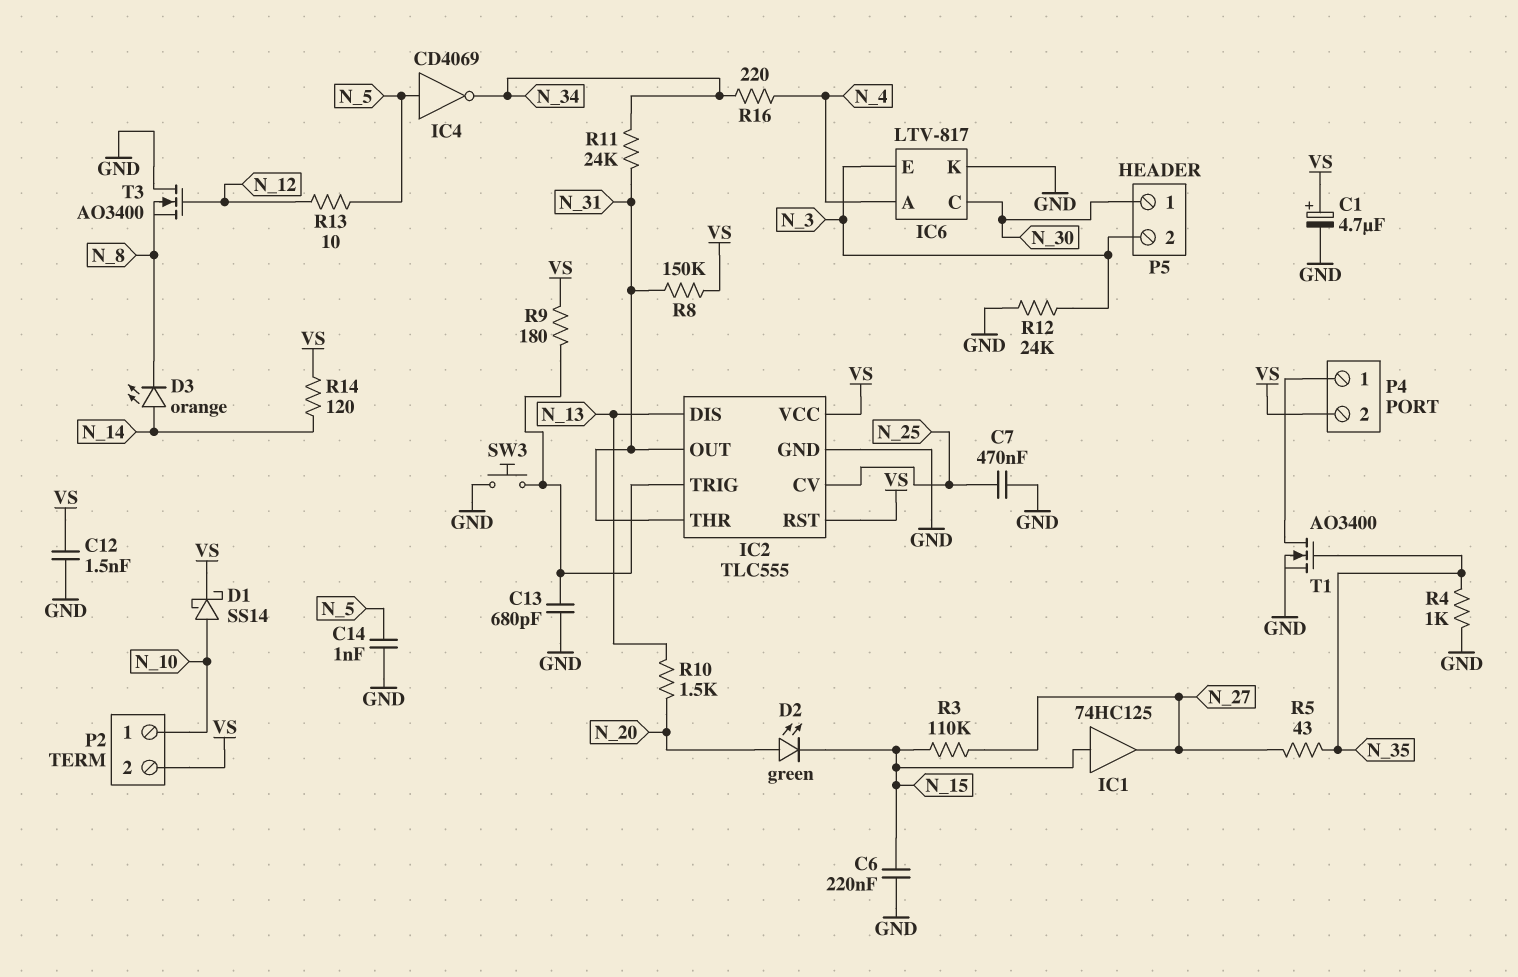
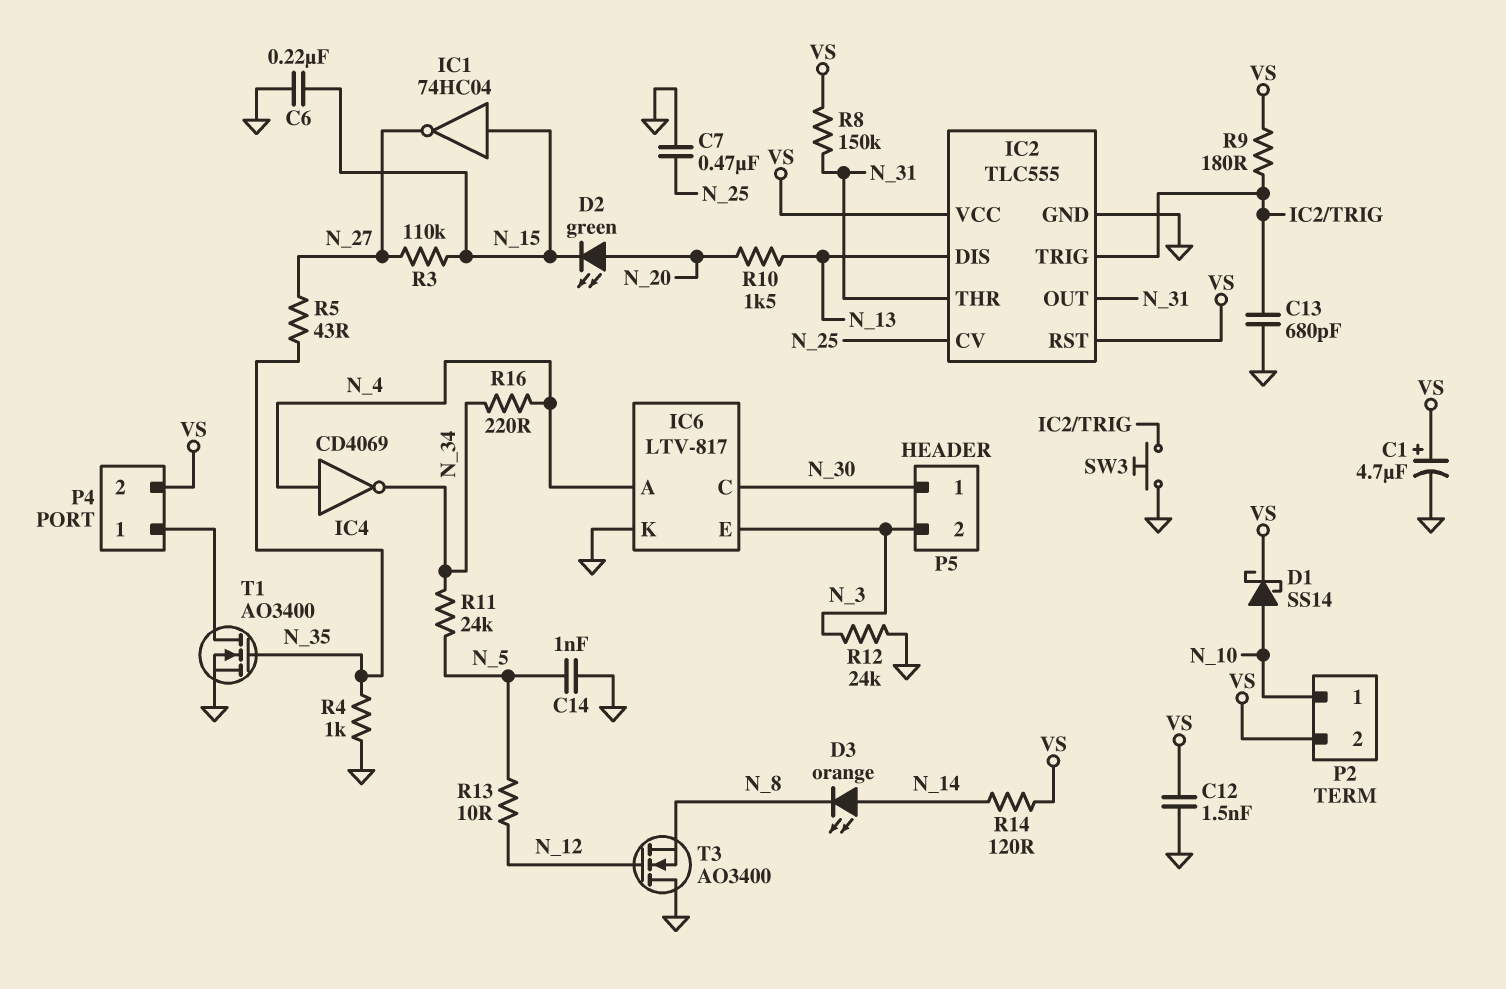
IC1: buffer 74HC125 (in N_15, out N_27) -> NOT 74HC04 (in N_15, out N_27)
IC4: NOT CD4069 (in N_5, out N_34) -> NOT CD4069 (in N_4, out N_34)
R11: 24k (N_31, N_34) -> 24k (N_5, N_34)

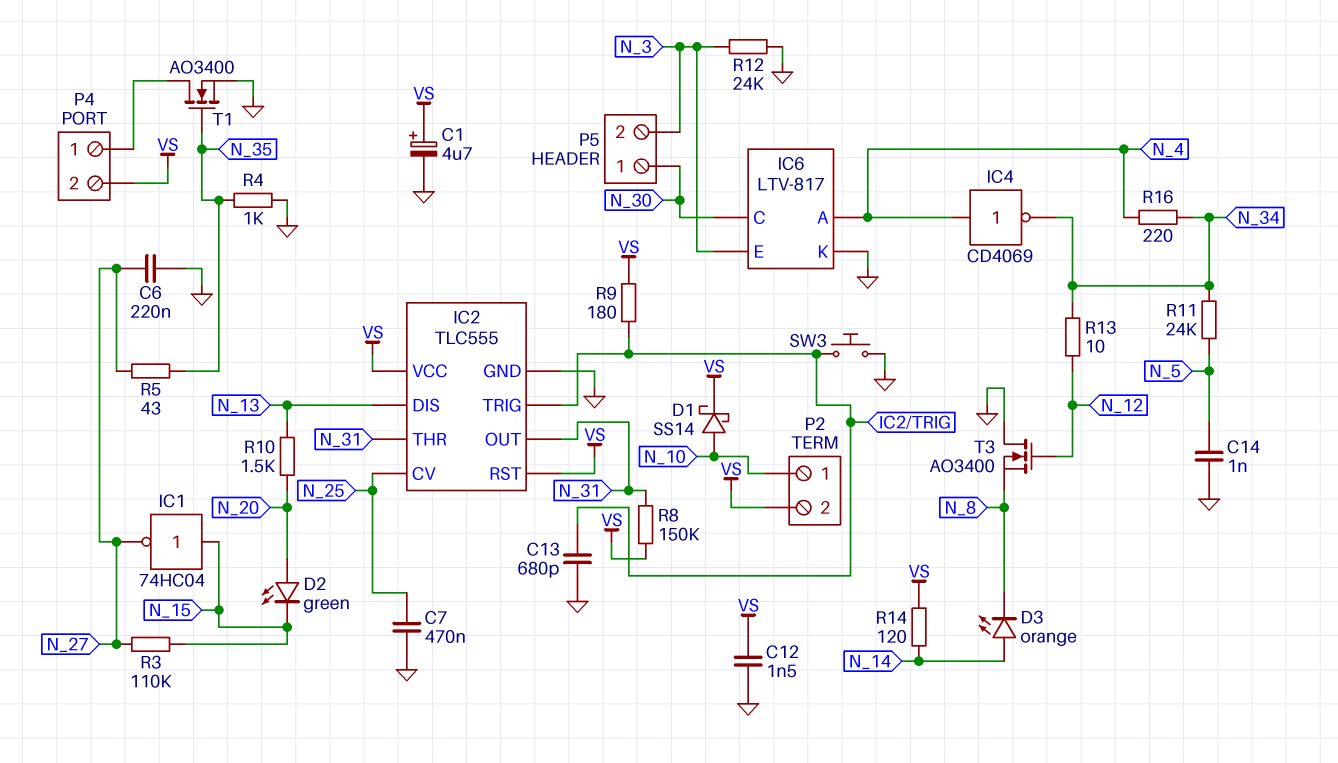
C6: 220nF (GND, N_15) -> 220nF (GND, N_27)
R13: 10 (N_5, N_12) -> 10 (N_12, N_34)

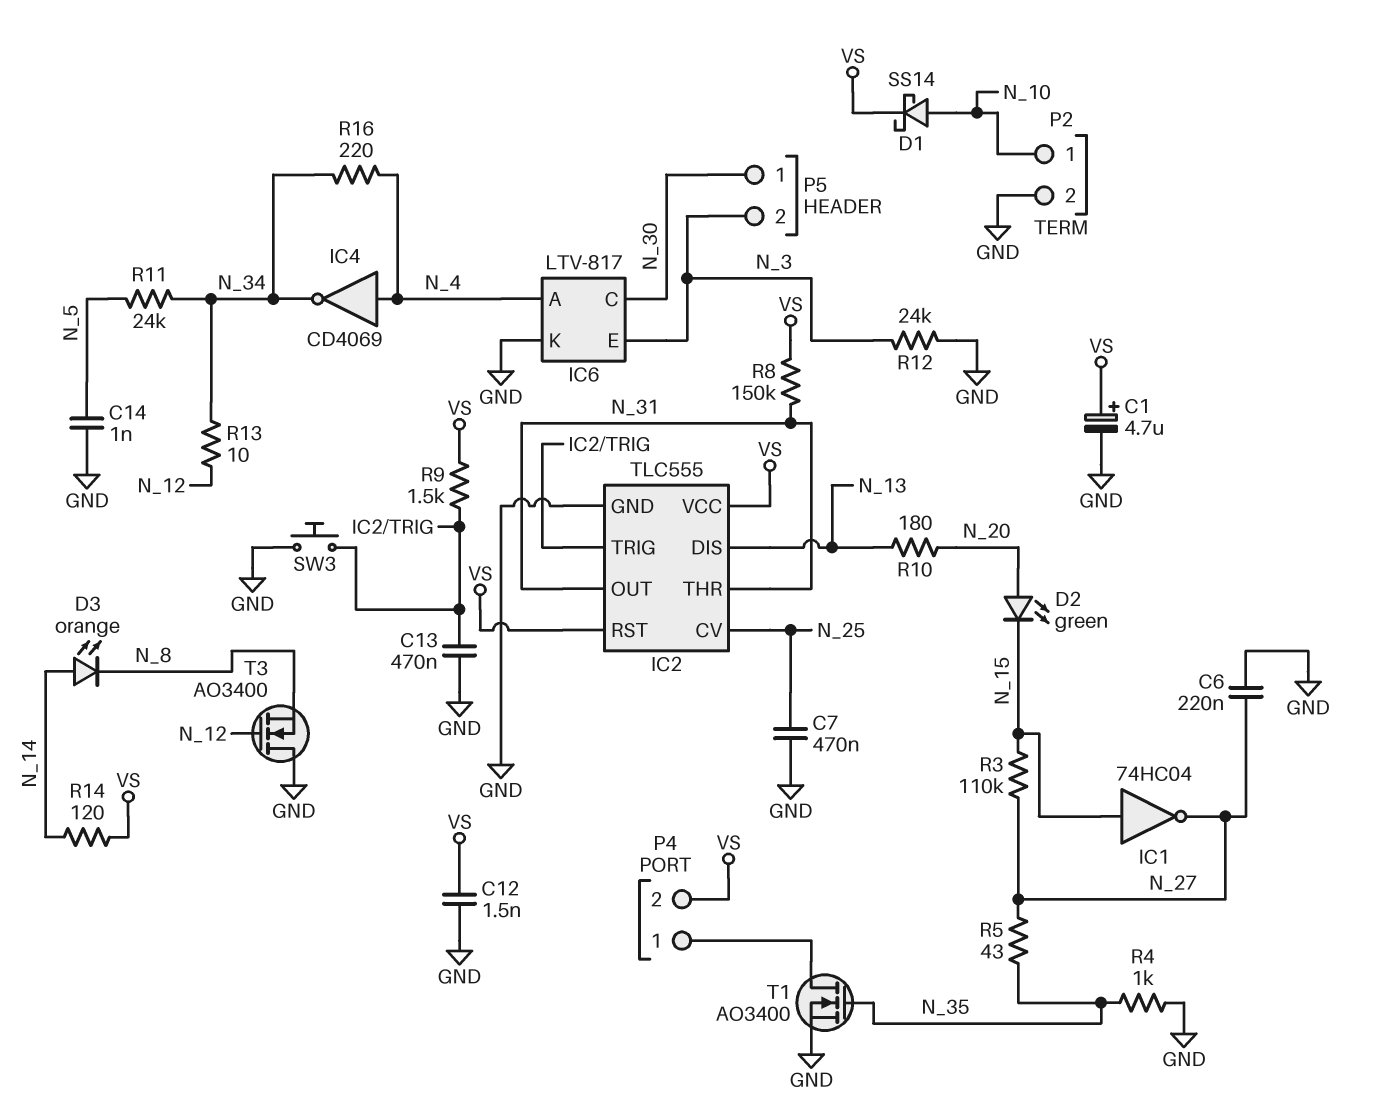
C13: 680pF (GND, IC2/TRIG) -> 470nF (GND, IC2/TRIG)
P2 pin 2: VS -> GND
R9: 180 (IC2/TRIG, VS) -> 1.5k (IC2/TRIG, VS)
R10: 1.5k (N_13, N_20) -> 180 (N_13, N_20)

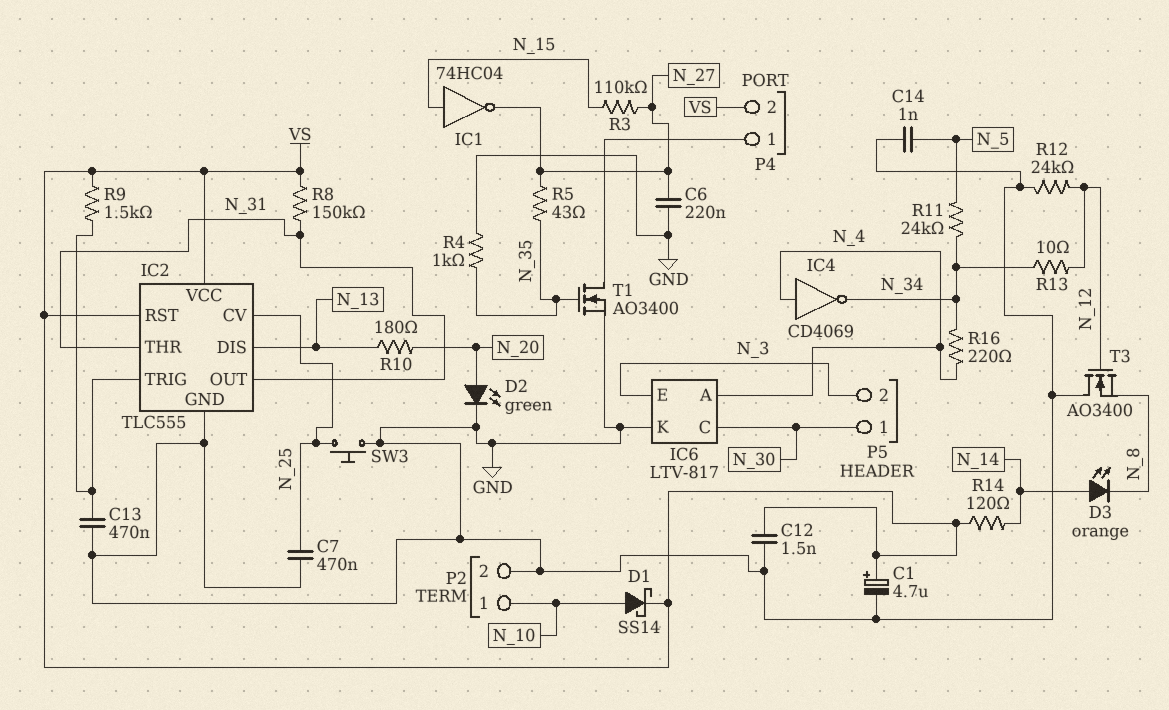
D2: LED green (A N_20, K N_15) -> LED green (A N_20, K GND)
R12: 24k (GND, N_3) -> 24k (GND, N_12)
SW3: button (GND, IC2/TRIG) -> button (GND, N_25)

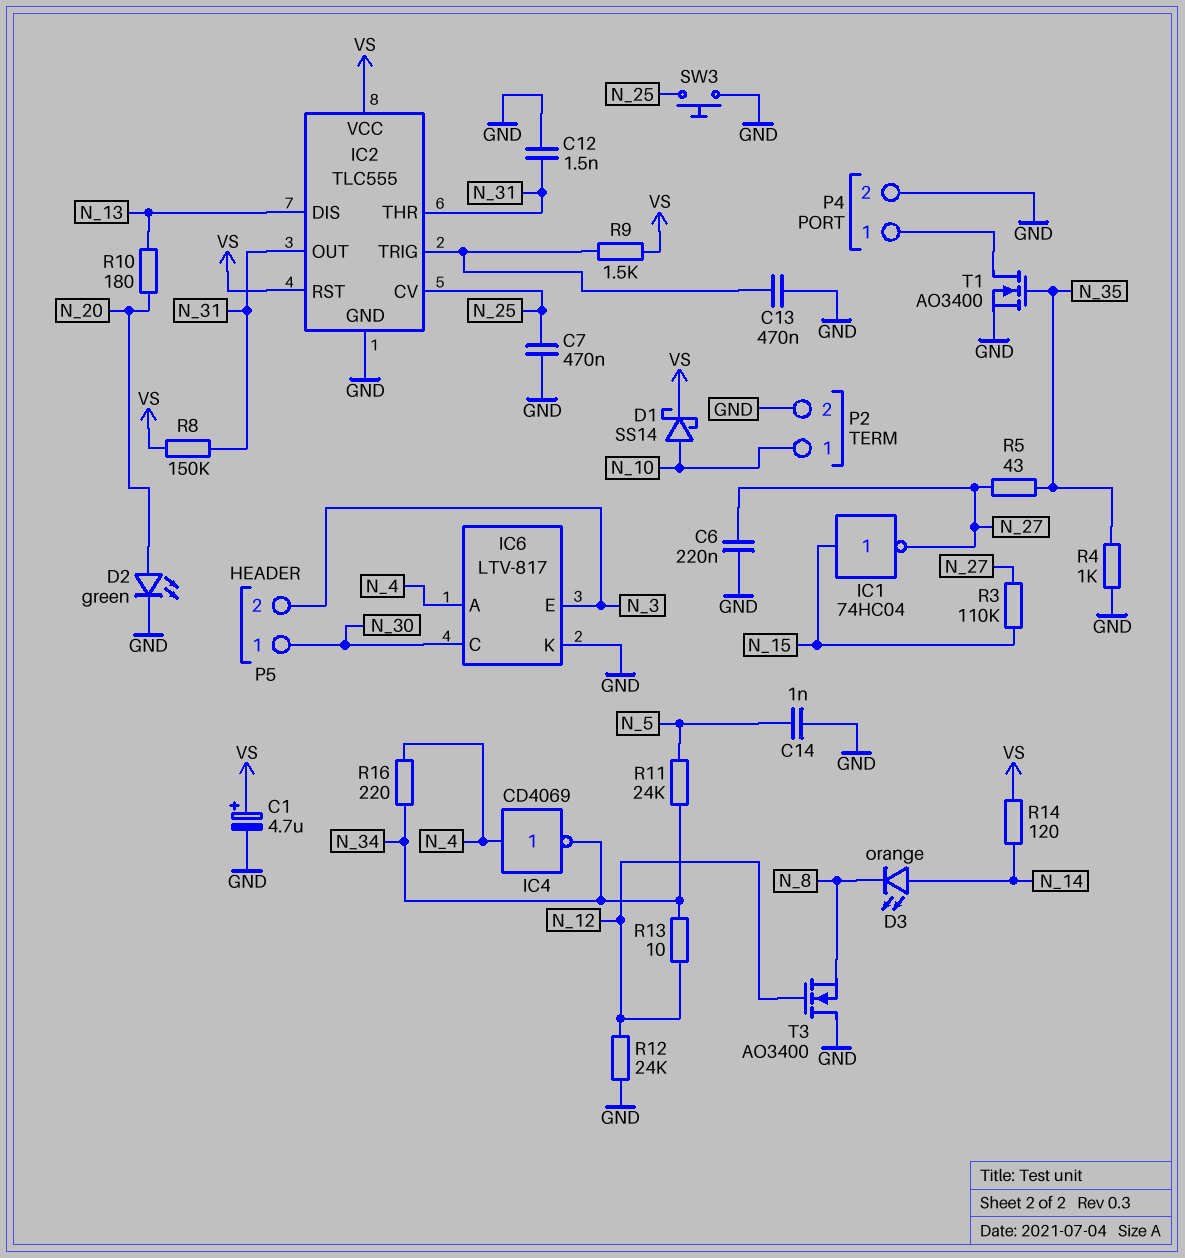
C12: 1.5nF (GND, VS) -> 1.5nF (GND, N_31)
P4 pin 2: VS -> GND

